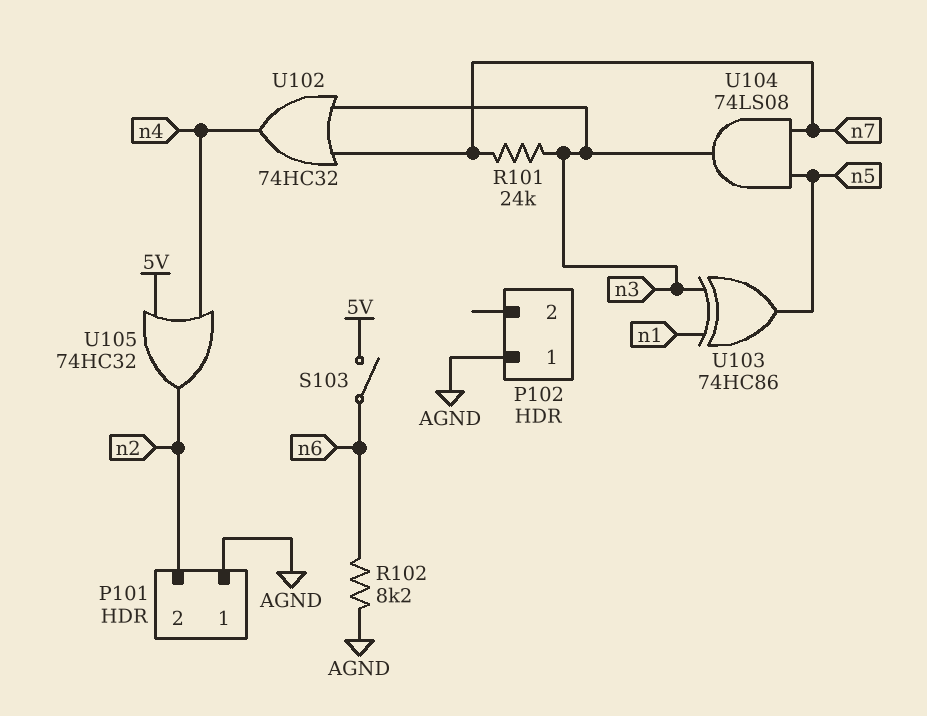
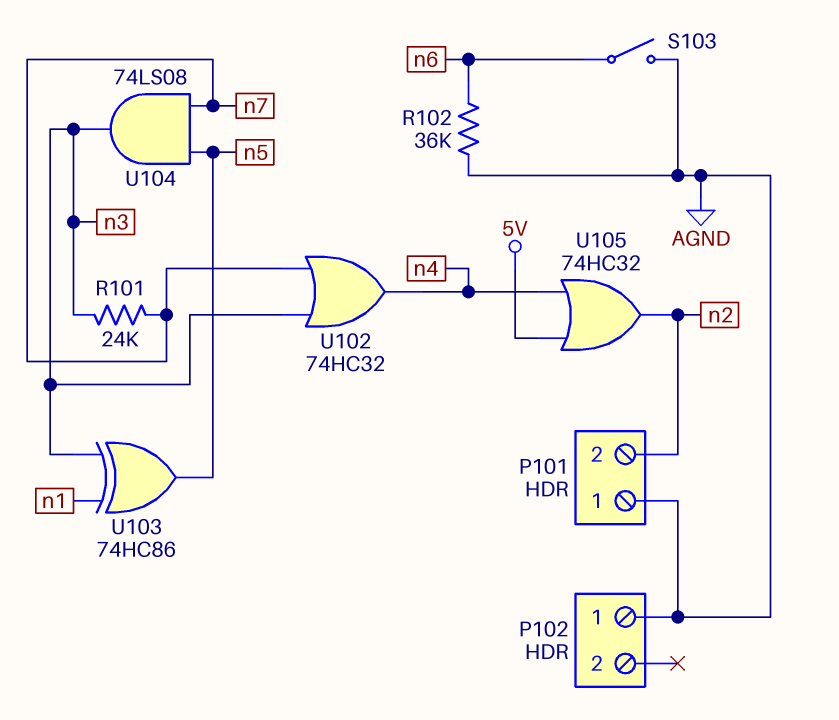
R102: 8.2k (AGND, n6) -> 36k (AGND, n6)
S103: switch (5V, n6) -> switch (AGND, n6)

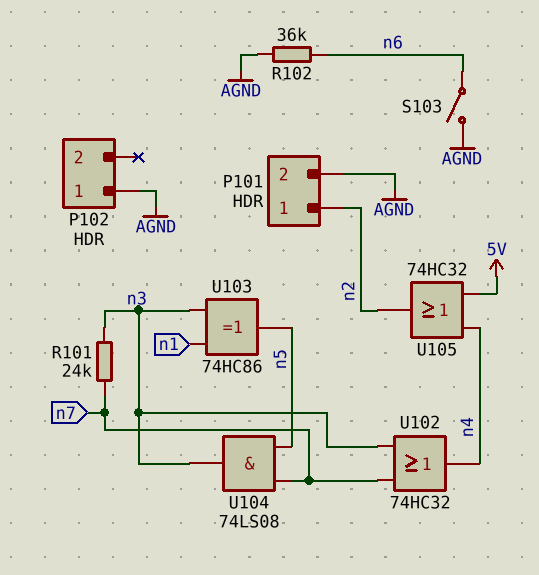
P101 pin 1: AGND -> n2
P101 pin 2: n2 -> AGND

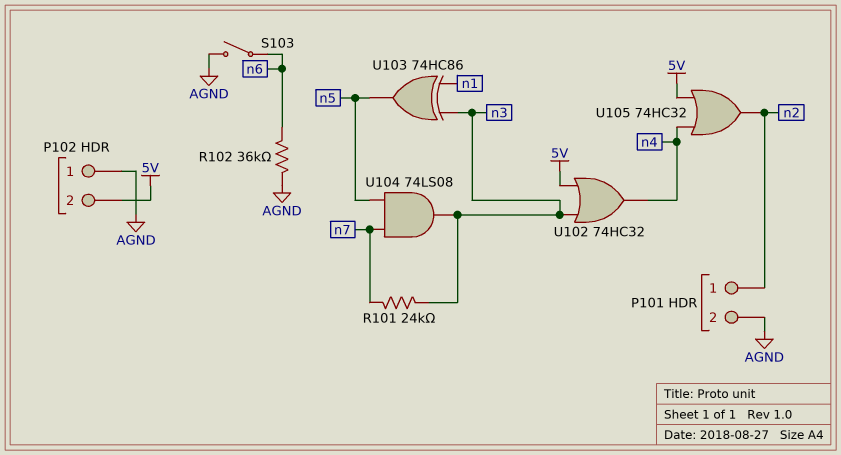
P102 pin 2: none -> 5V
U102: OR 74HC32 (in n3, in n7, out n4) -> OR 74HC32 (in 5V, in n3, out n4)

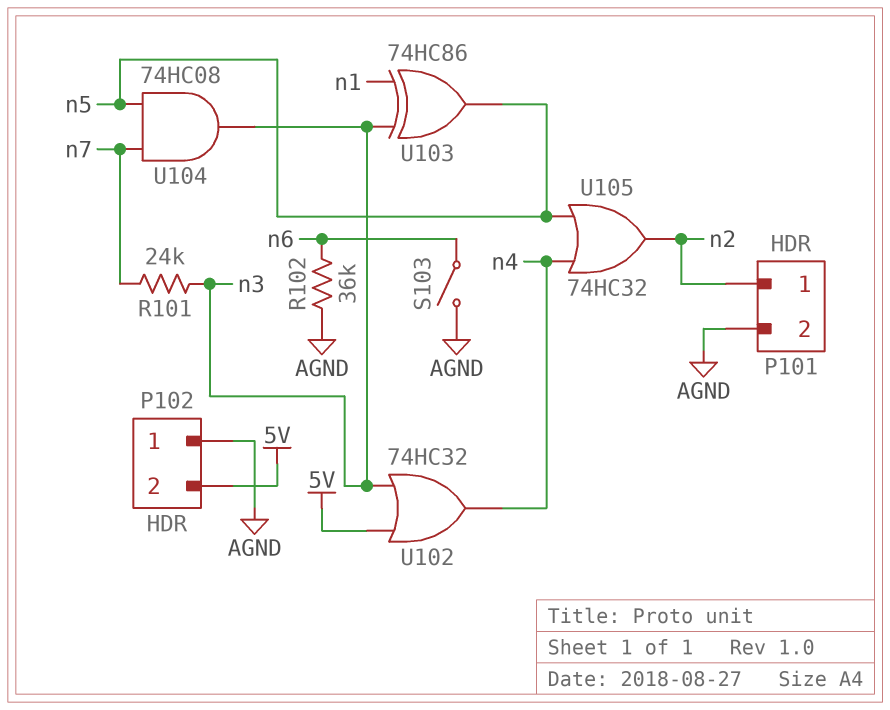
U104: AND 74LS08 (in n5, in n7, out n3) -> AND 74HC08 (in n5, in n7, out n3)
U105: OR 74HC32 (in 5V, in n4, out n2) -> OR 74HC32 (in n4, in n5, out n2)

